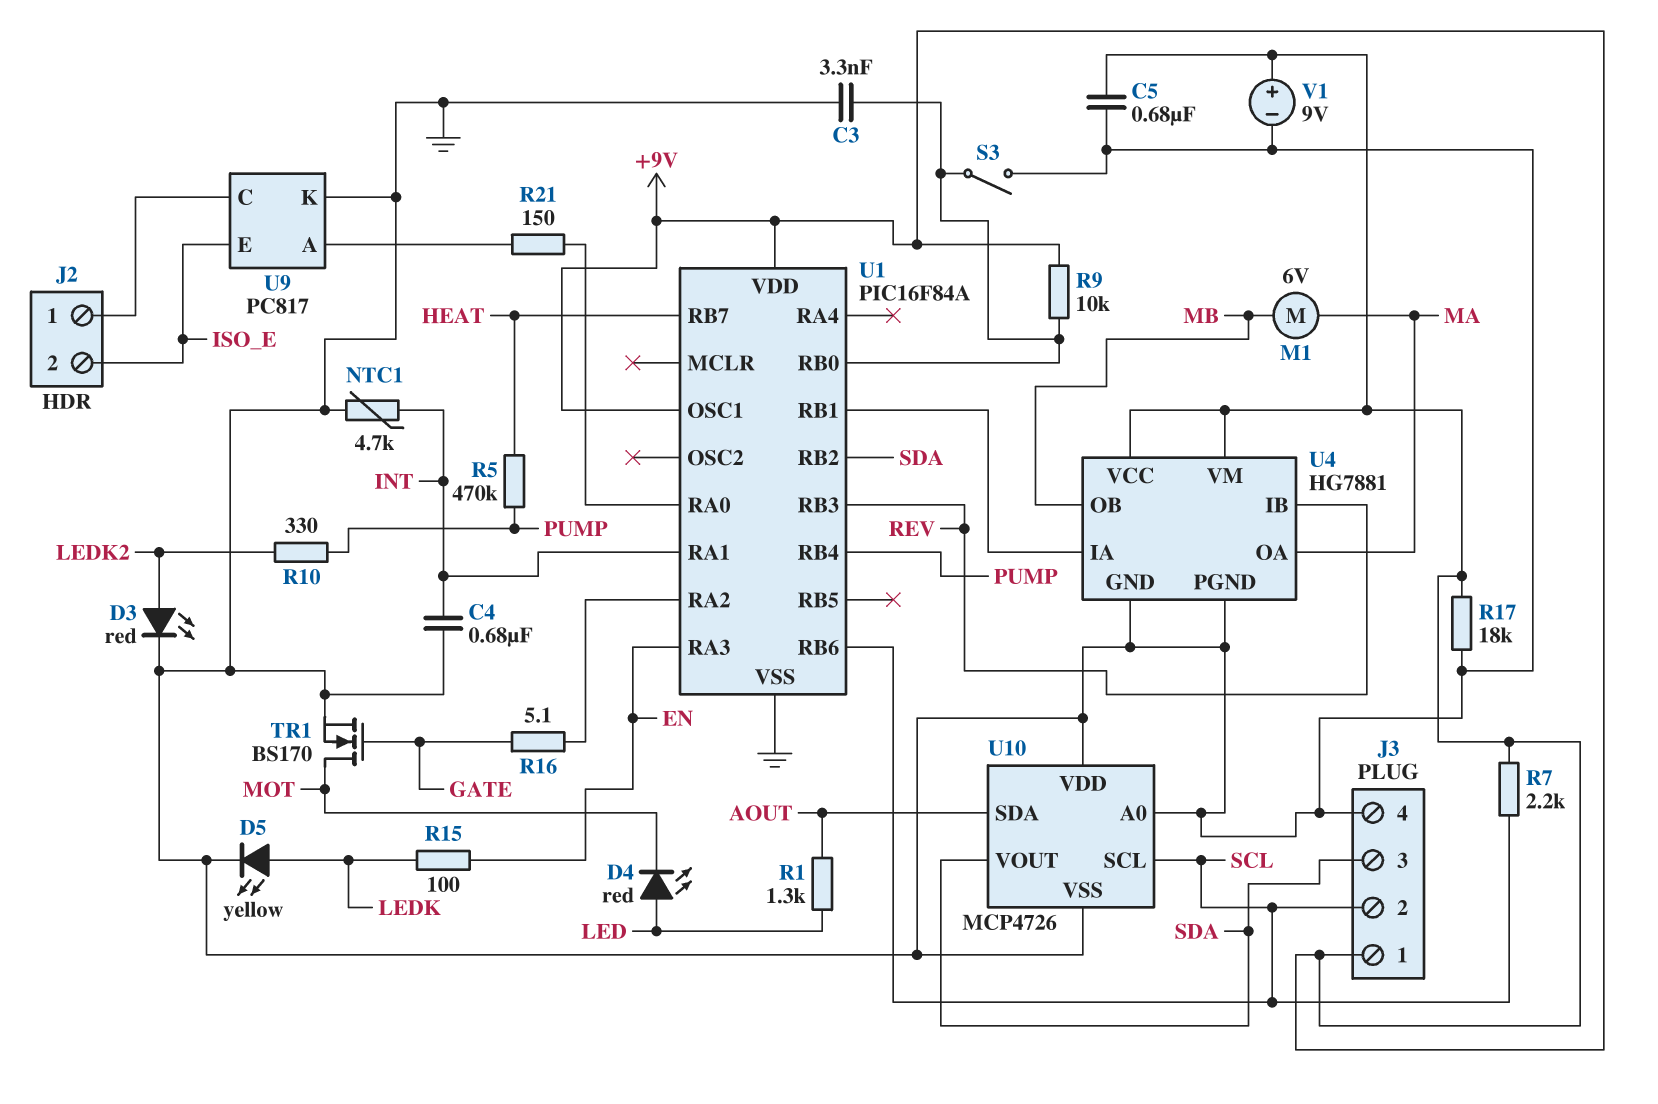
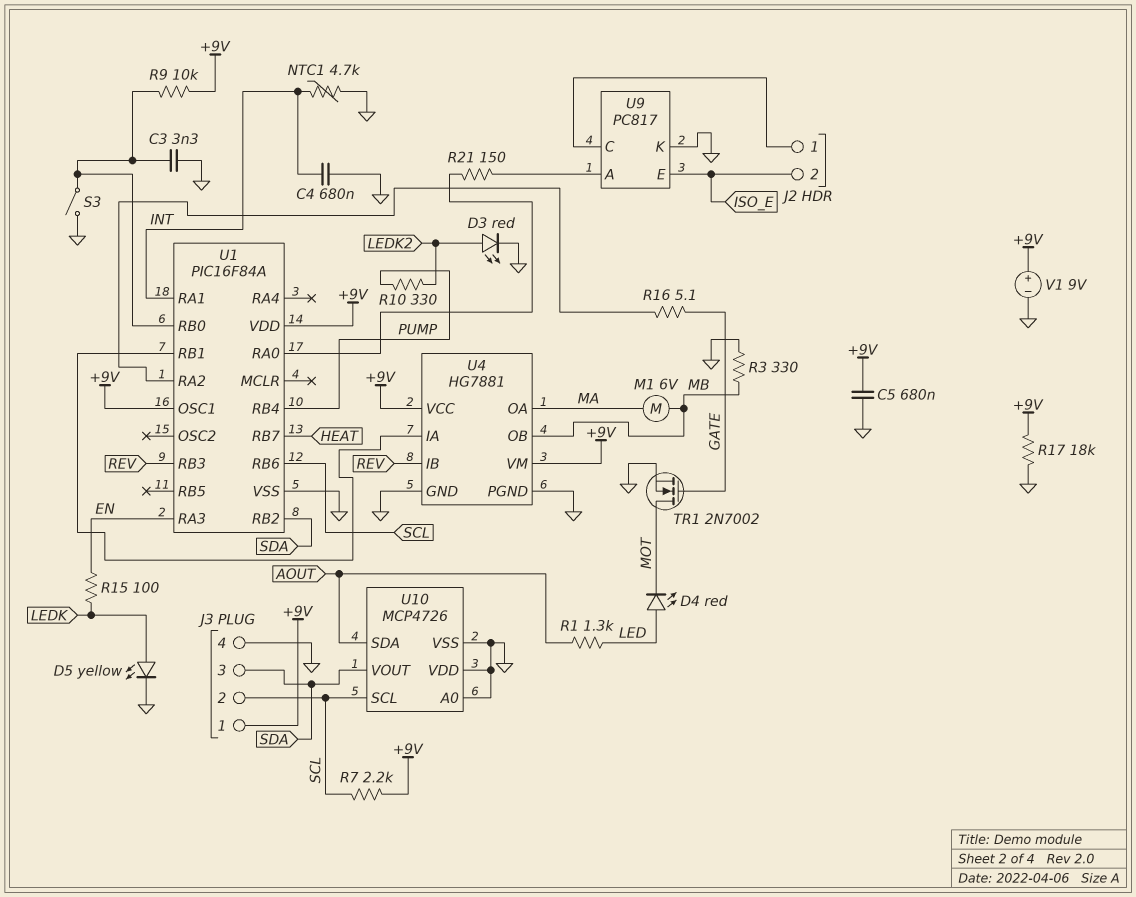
R3: none -> 330 (GND, MB)
R5: 470k (HEAT, PUMP) -> none
TR1: NMOS BS170 (G GATE, D MOT, S GND) -> NMOS 2N7002 (G GATE, D MOT, S GND)

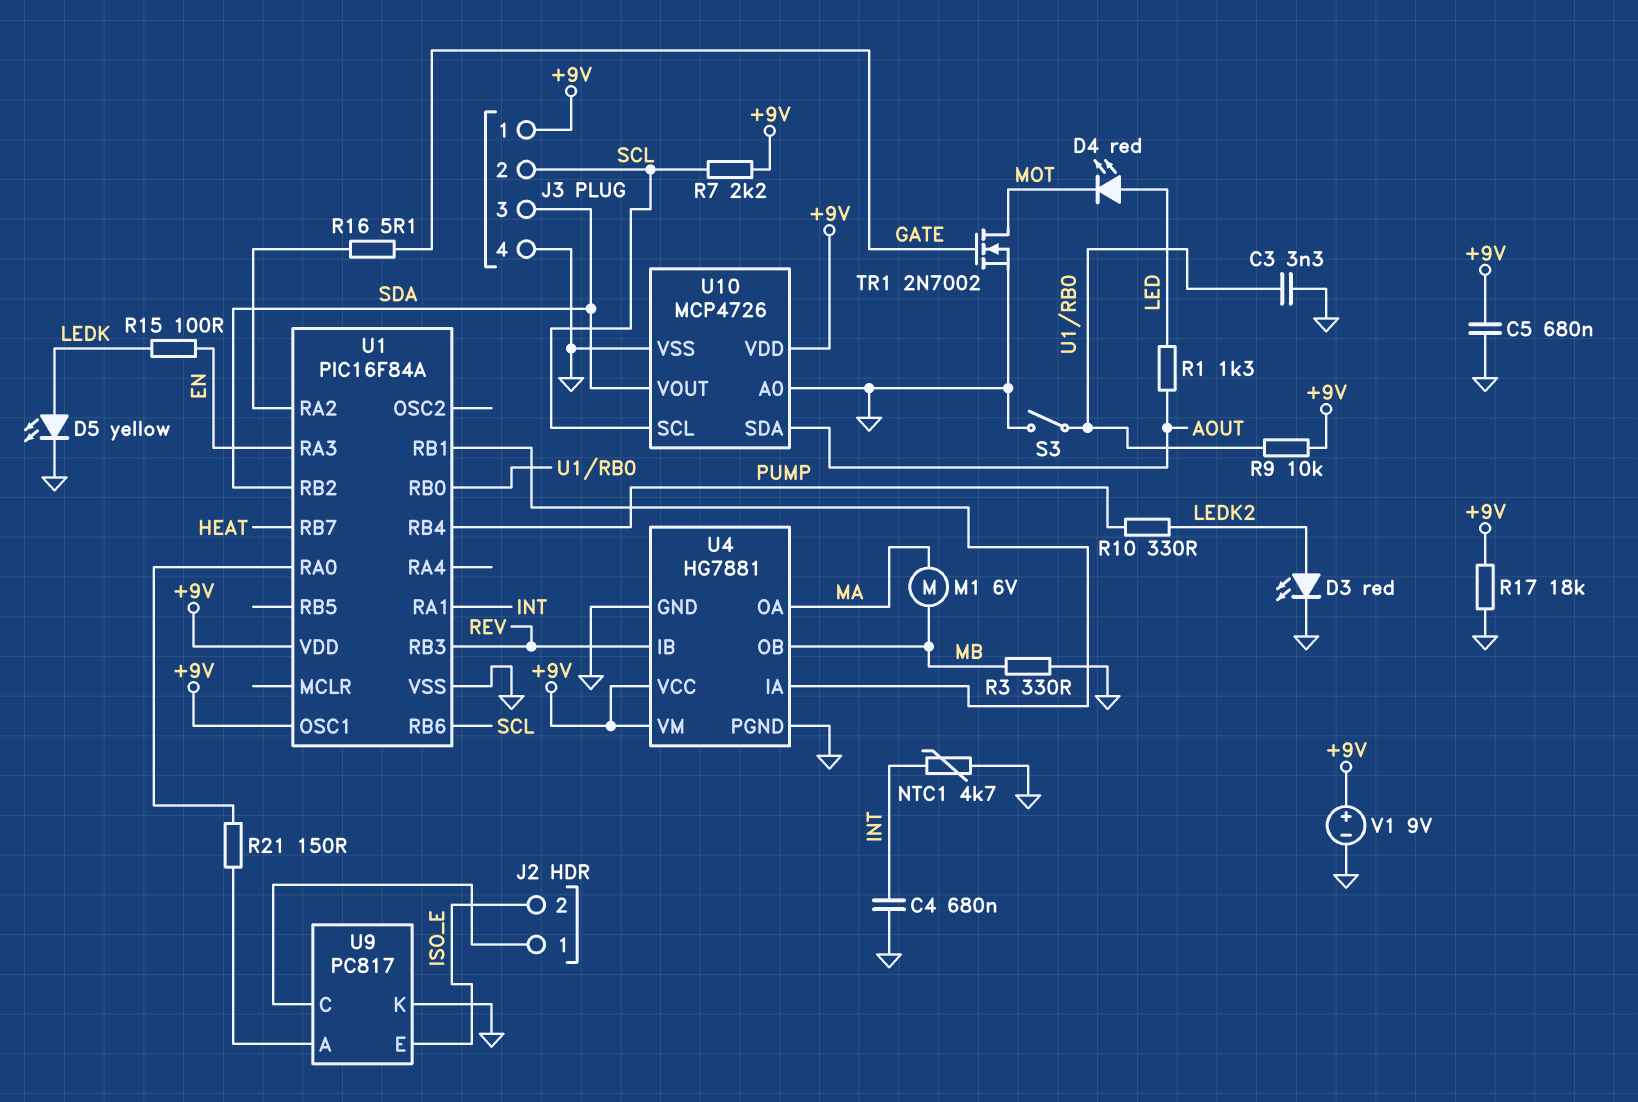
U10 pin VDD: GND -> +9V

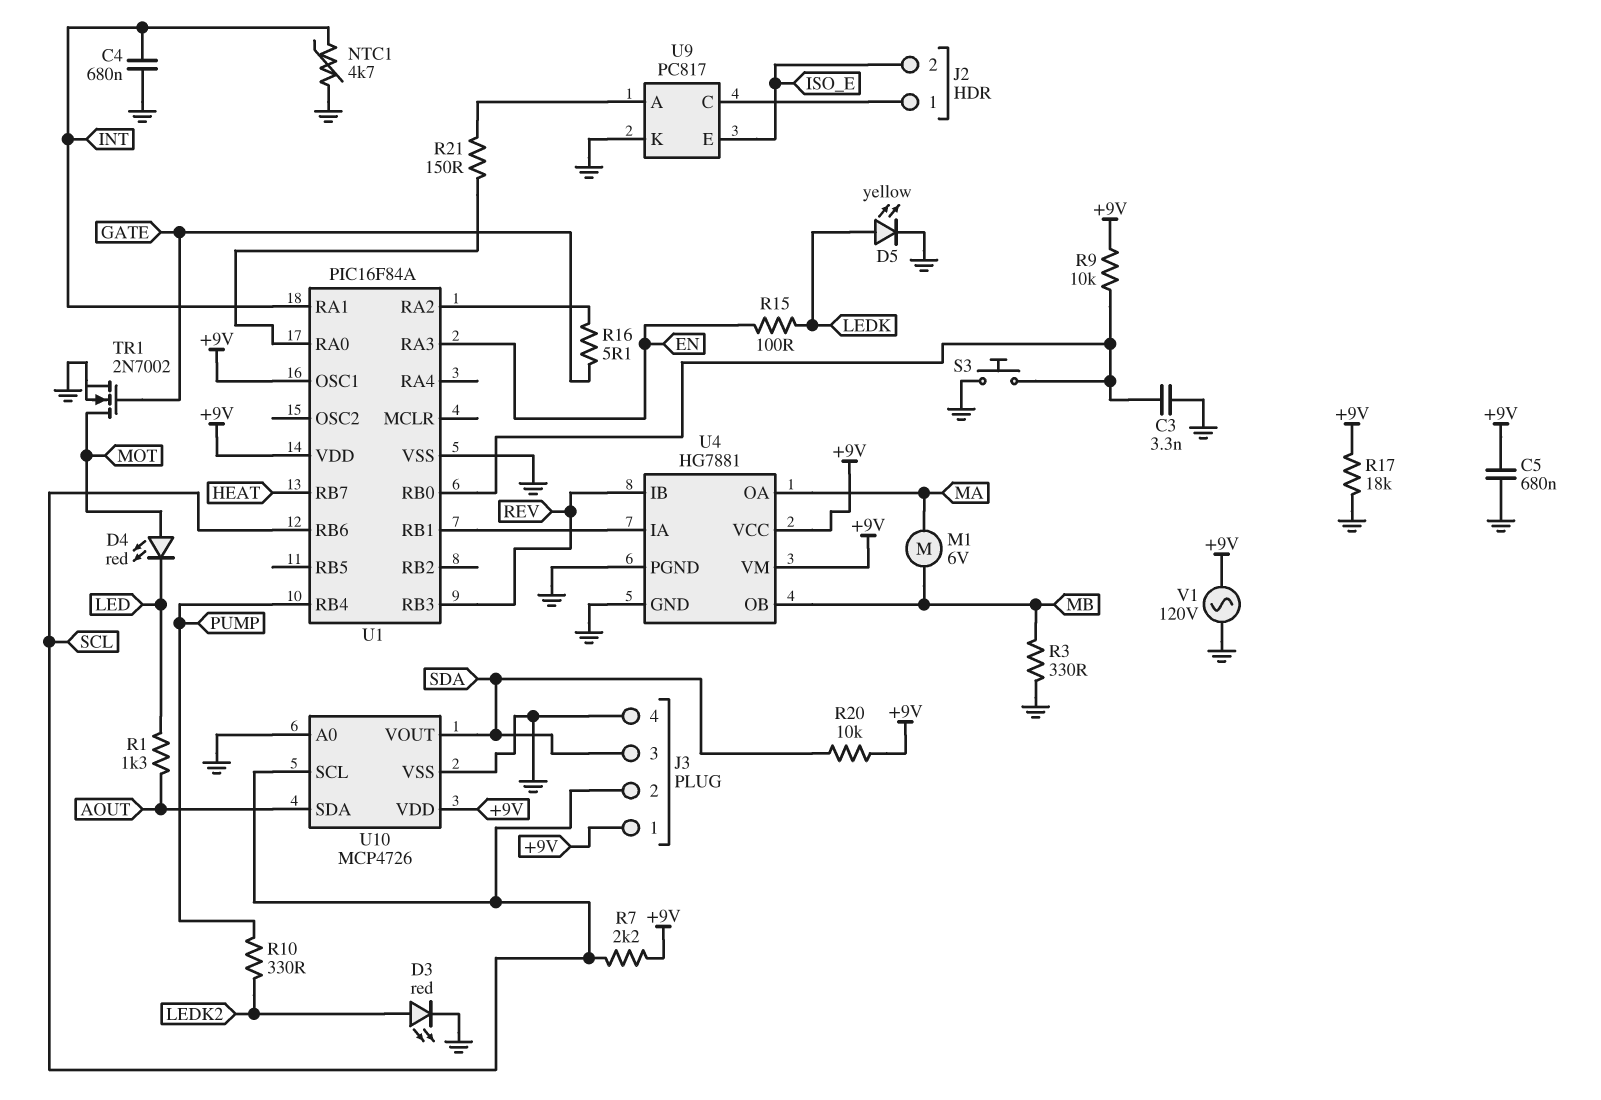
D4: LED red (A LED, K MOT) -> LED red (A MOT, K LED)
R20: none -> 10k (+9V, SDA)
S3: switch (GND, U1/RB0) -> button (GND, U1/RB0)
U1 pin RB2: SDA -> none
V1: 9V (plus +9V, minus GND) -> AC 120V (+9V, GND)

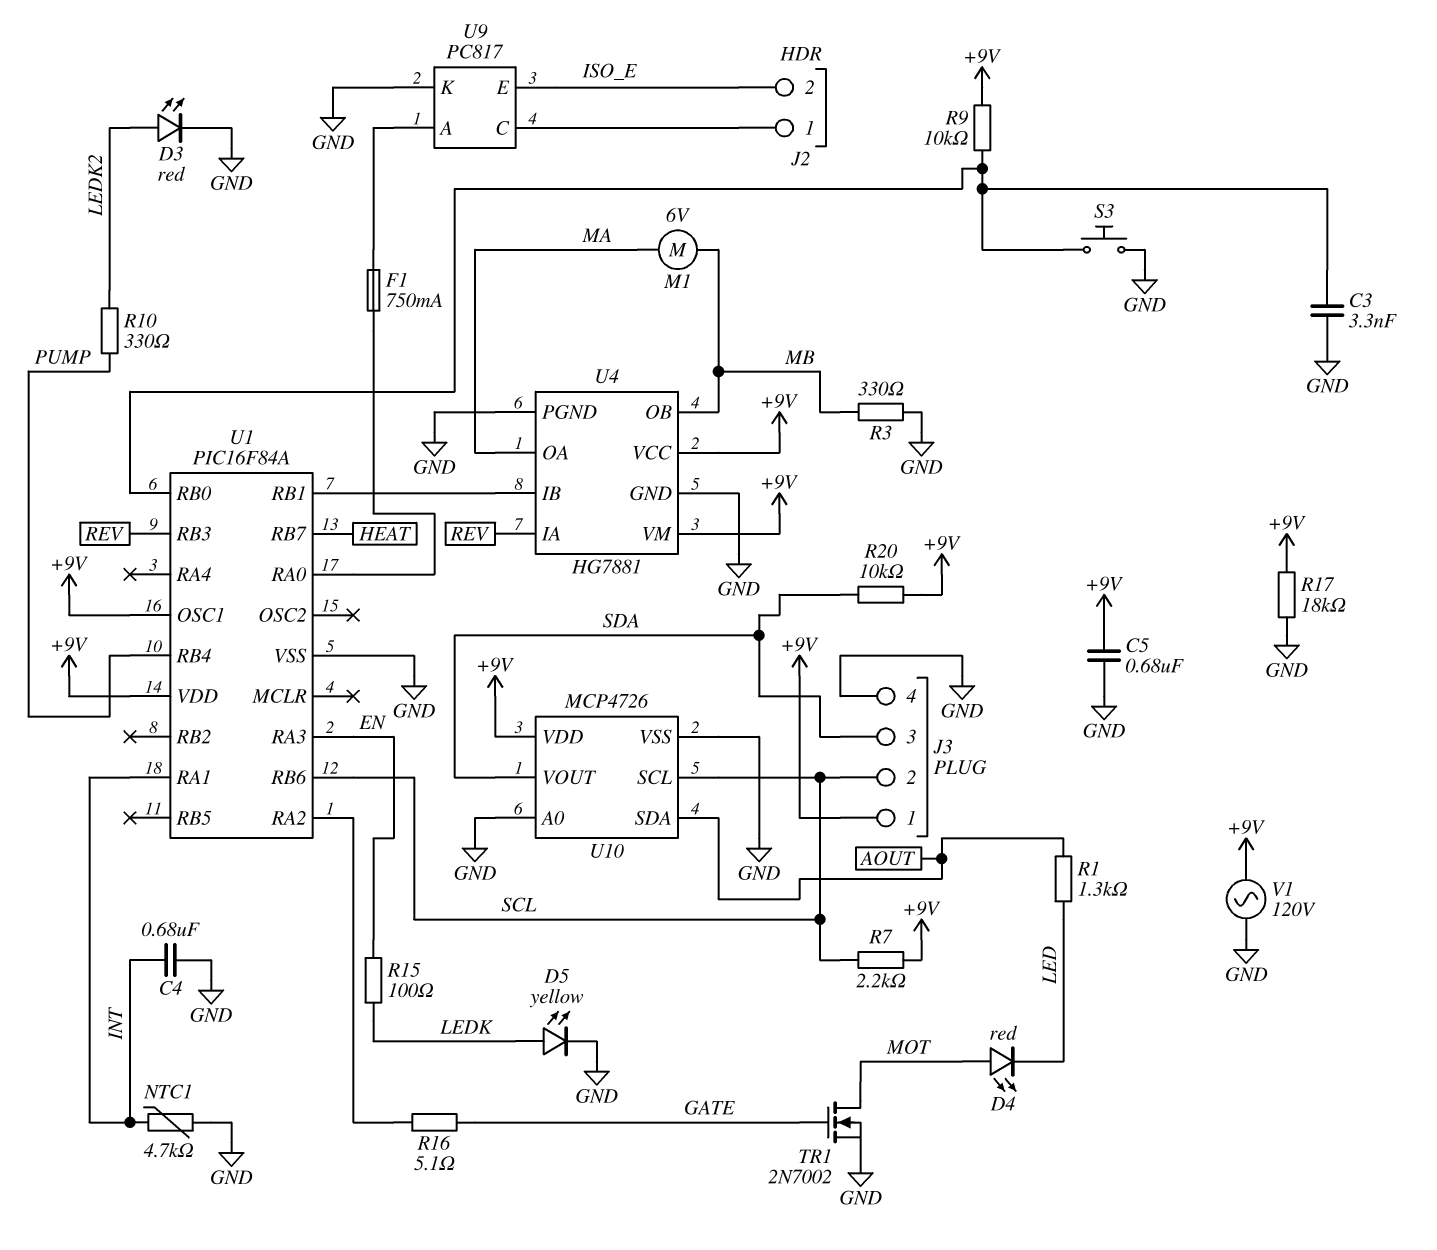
F1: none -> 750mA (U1/RA0, U9/A)
R21: 150 (U1/RA0, U9/A) -> none
U4 pin IA: U1/RB1 -> REV
U4 pin IB: REV -> U1/RB1

